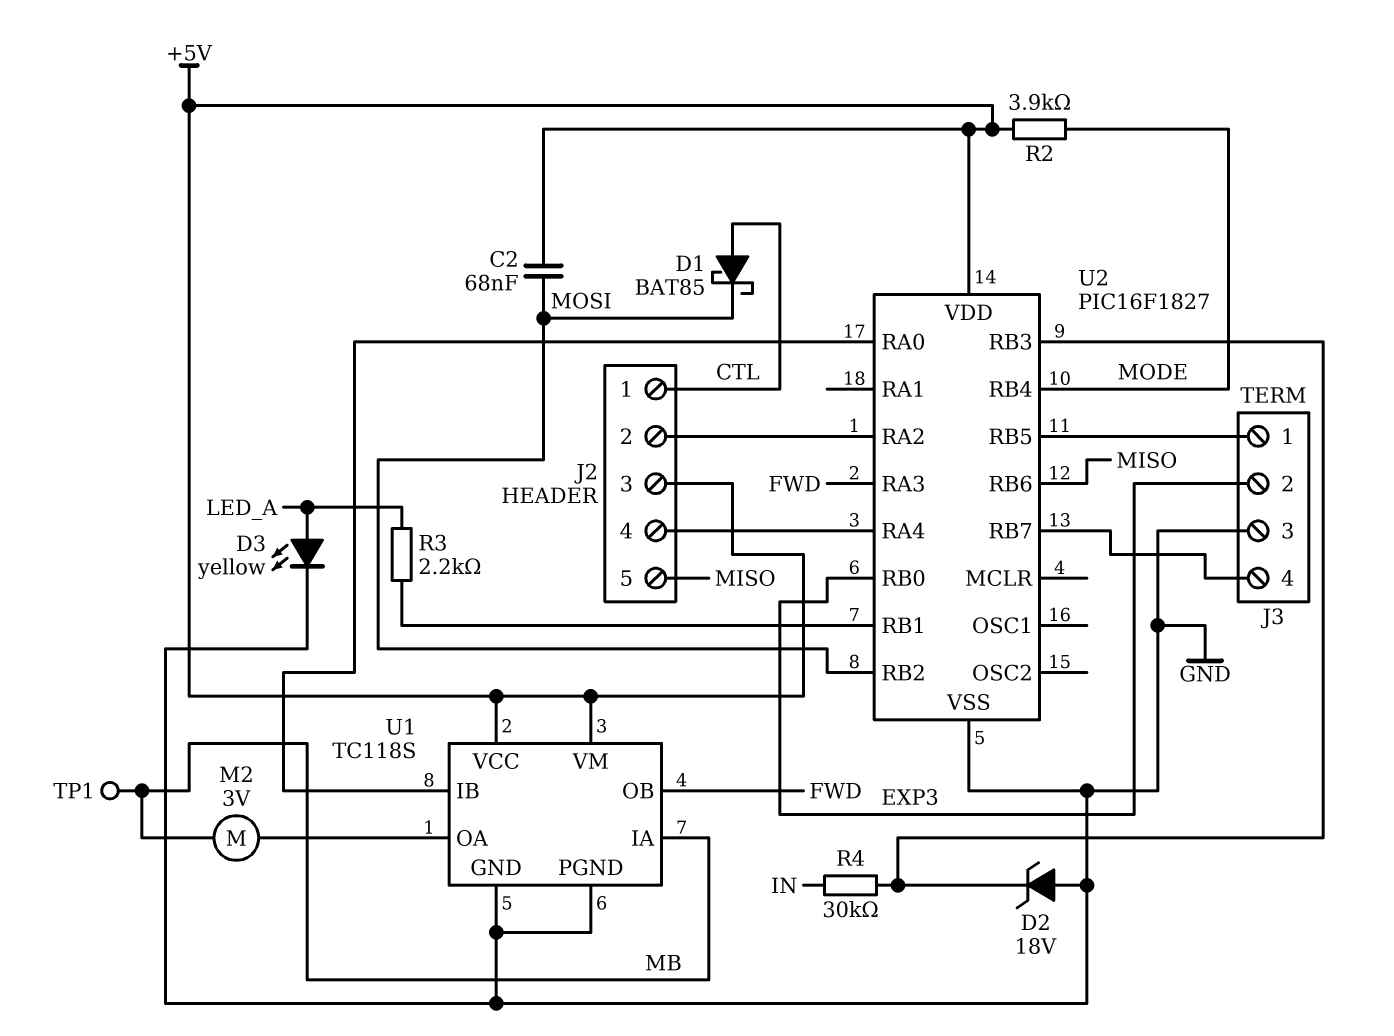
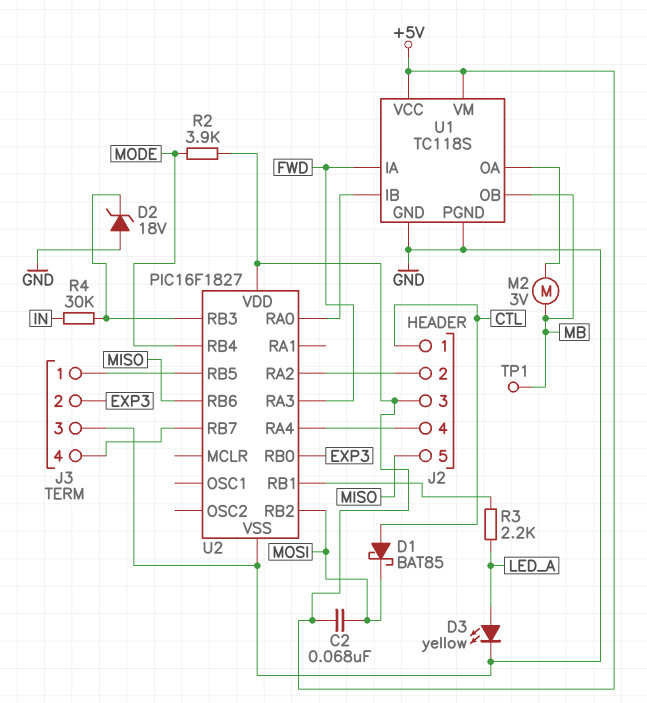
U1 pin IA: MB -> FWD
U1 pin OB: FWD -> MB

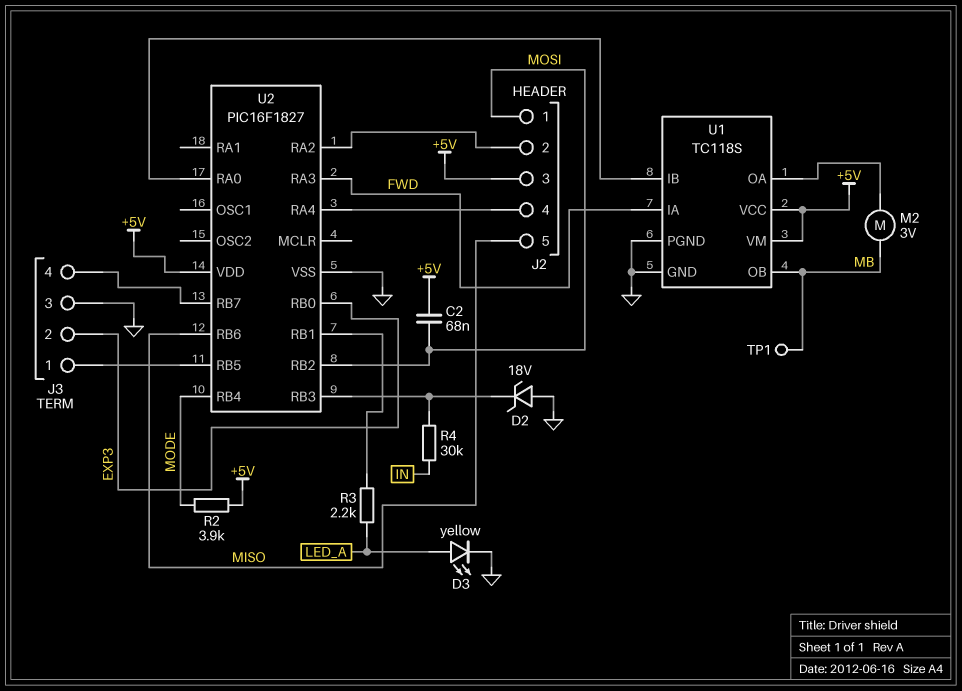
D1: schottky BAT85 (A CTL, K MOSI) -> none
J2 pin 1: CTL -> MOSI

